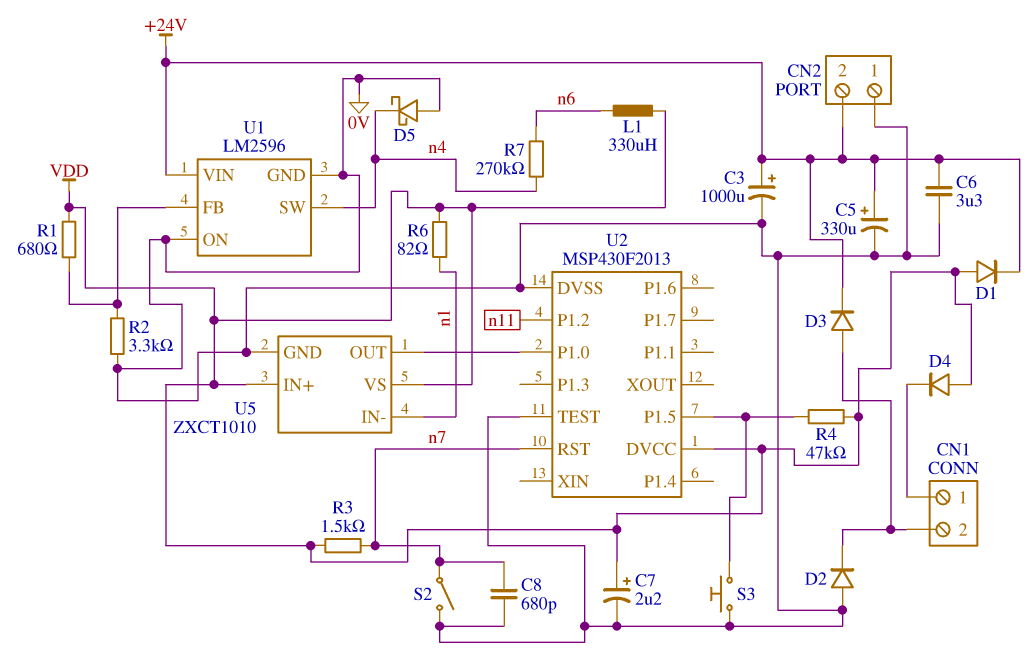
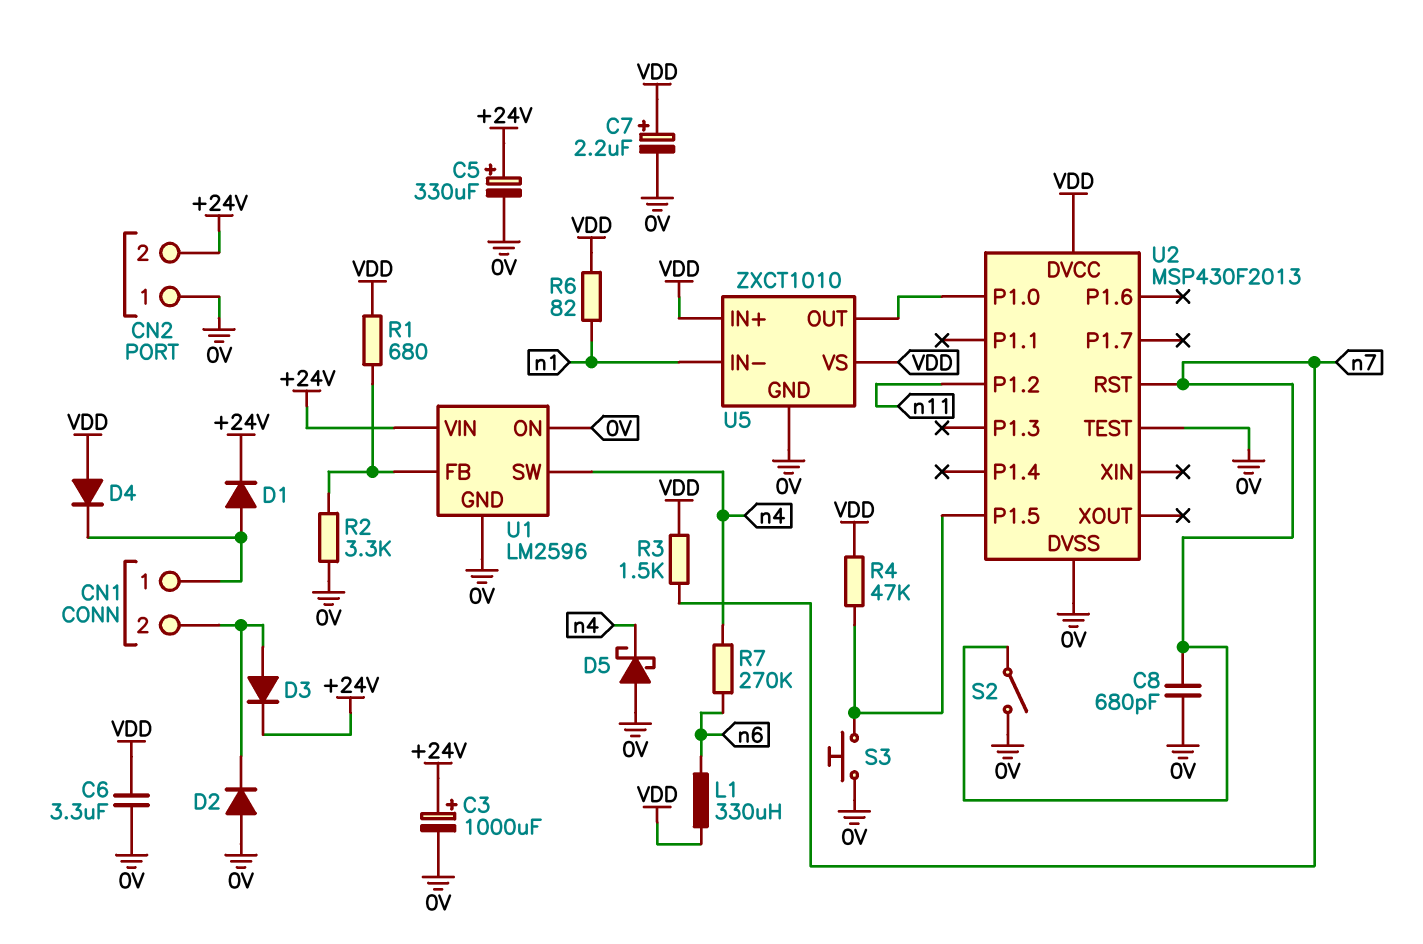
C6: 3.3uF (+24V, 0V) -> 3.3uF (0V, VDD)
D1: diode (A VDD, K +24V) -> diode (A CN1/1, K +24V)

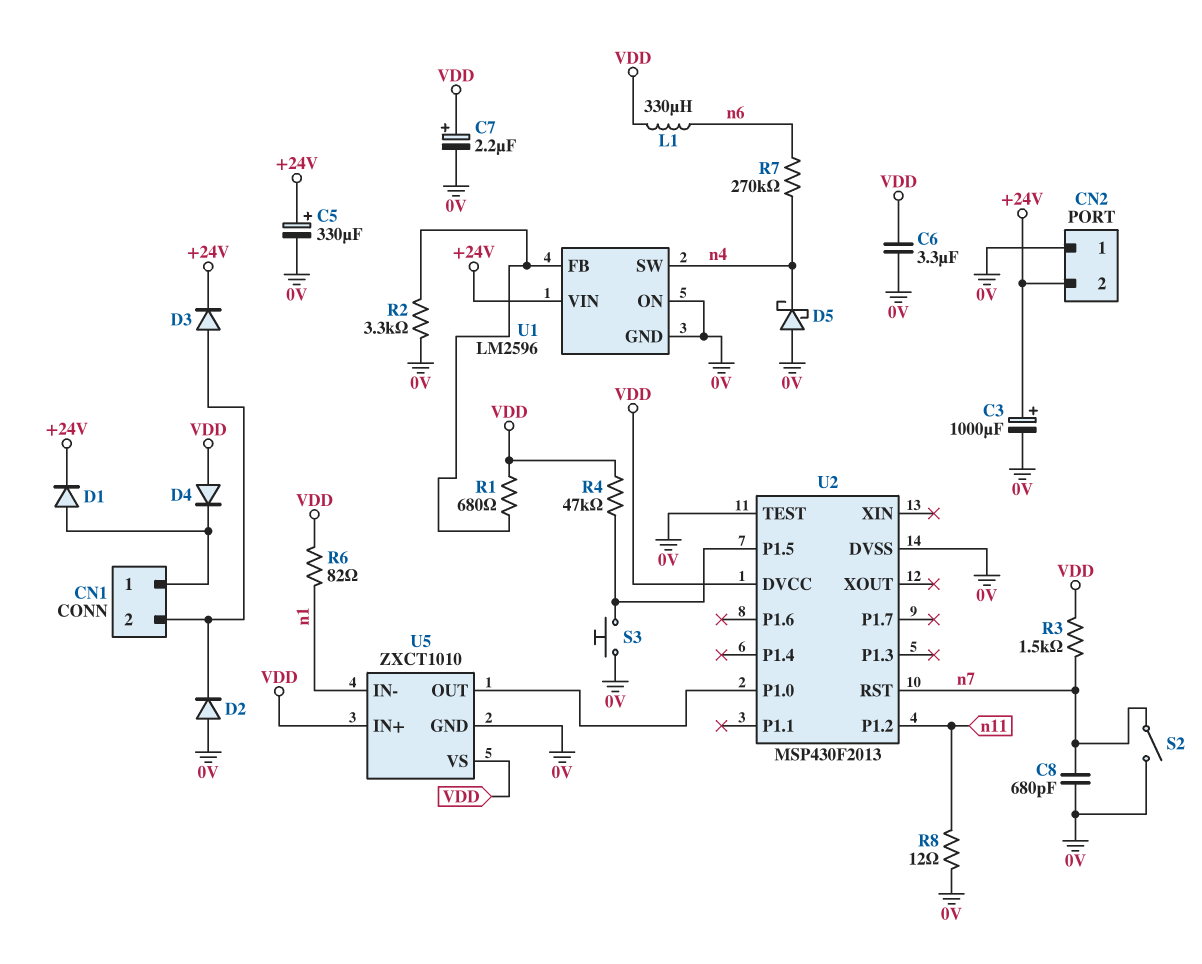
R8: none -> 12 (0V, n11)

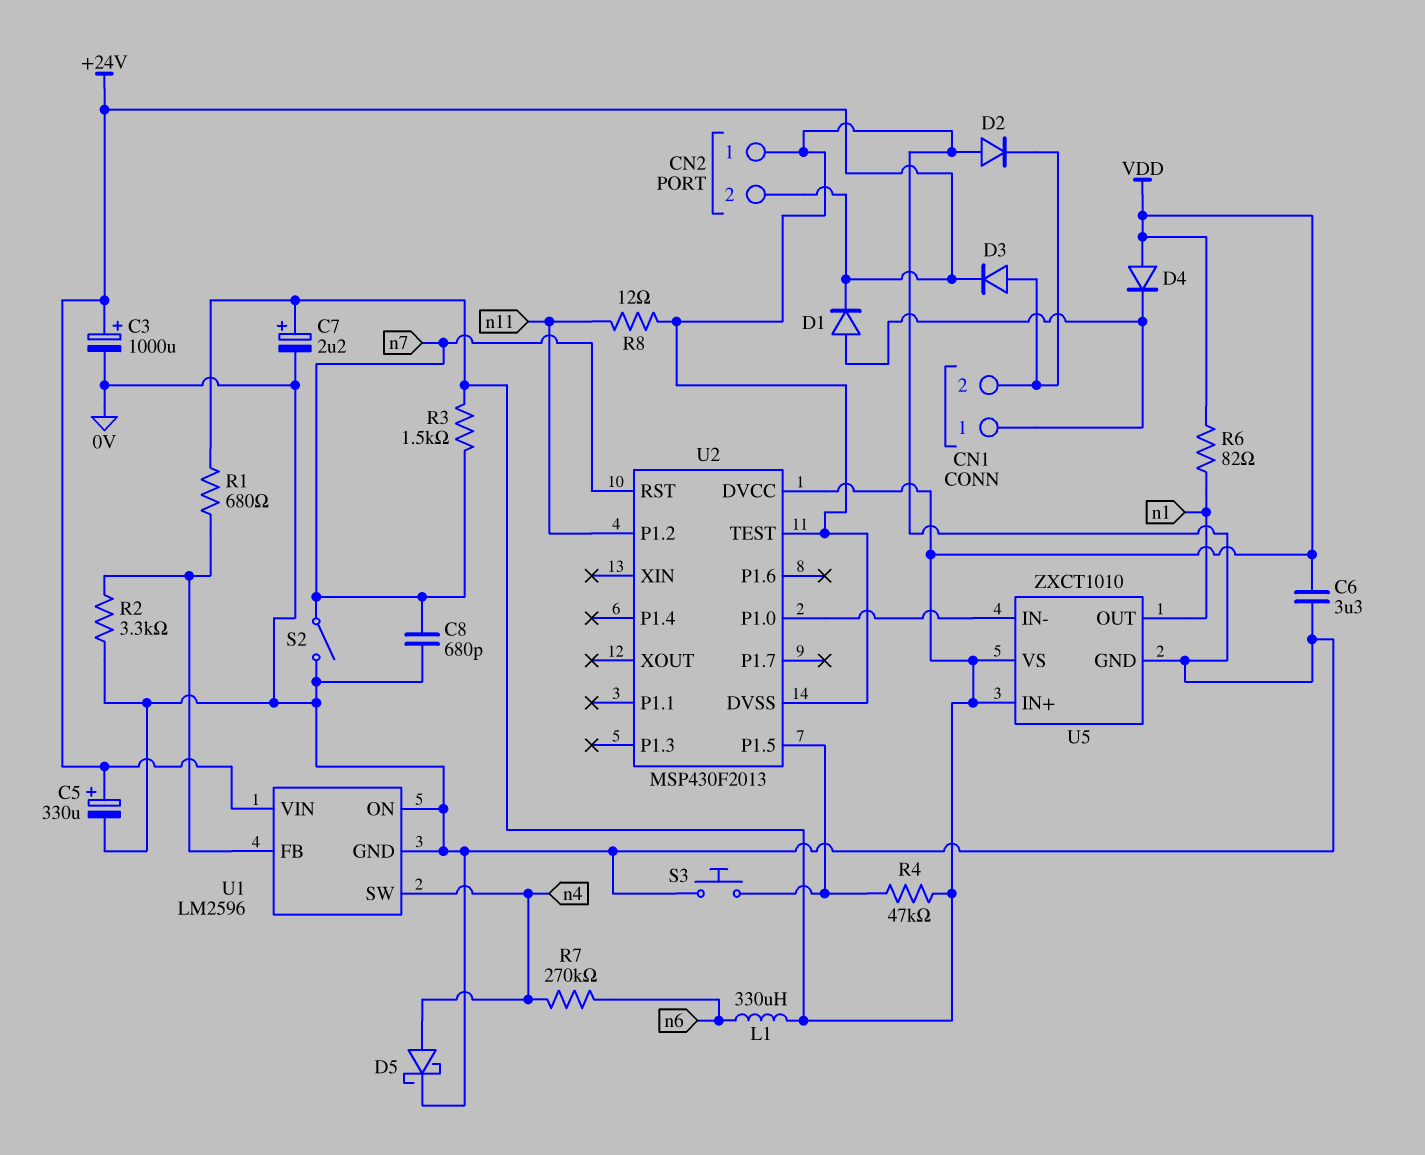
D5: schottky (A 0V, K n4) -> schottky (A n4, K 0V)
U5 pin IN-: n1 -> U2/P1.0
U5 pin OUT: U2/P1.0 -> n1

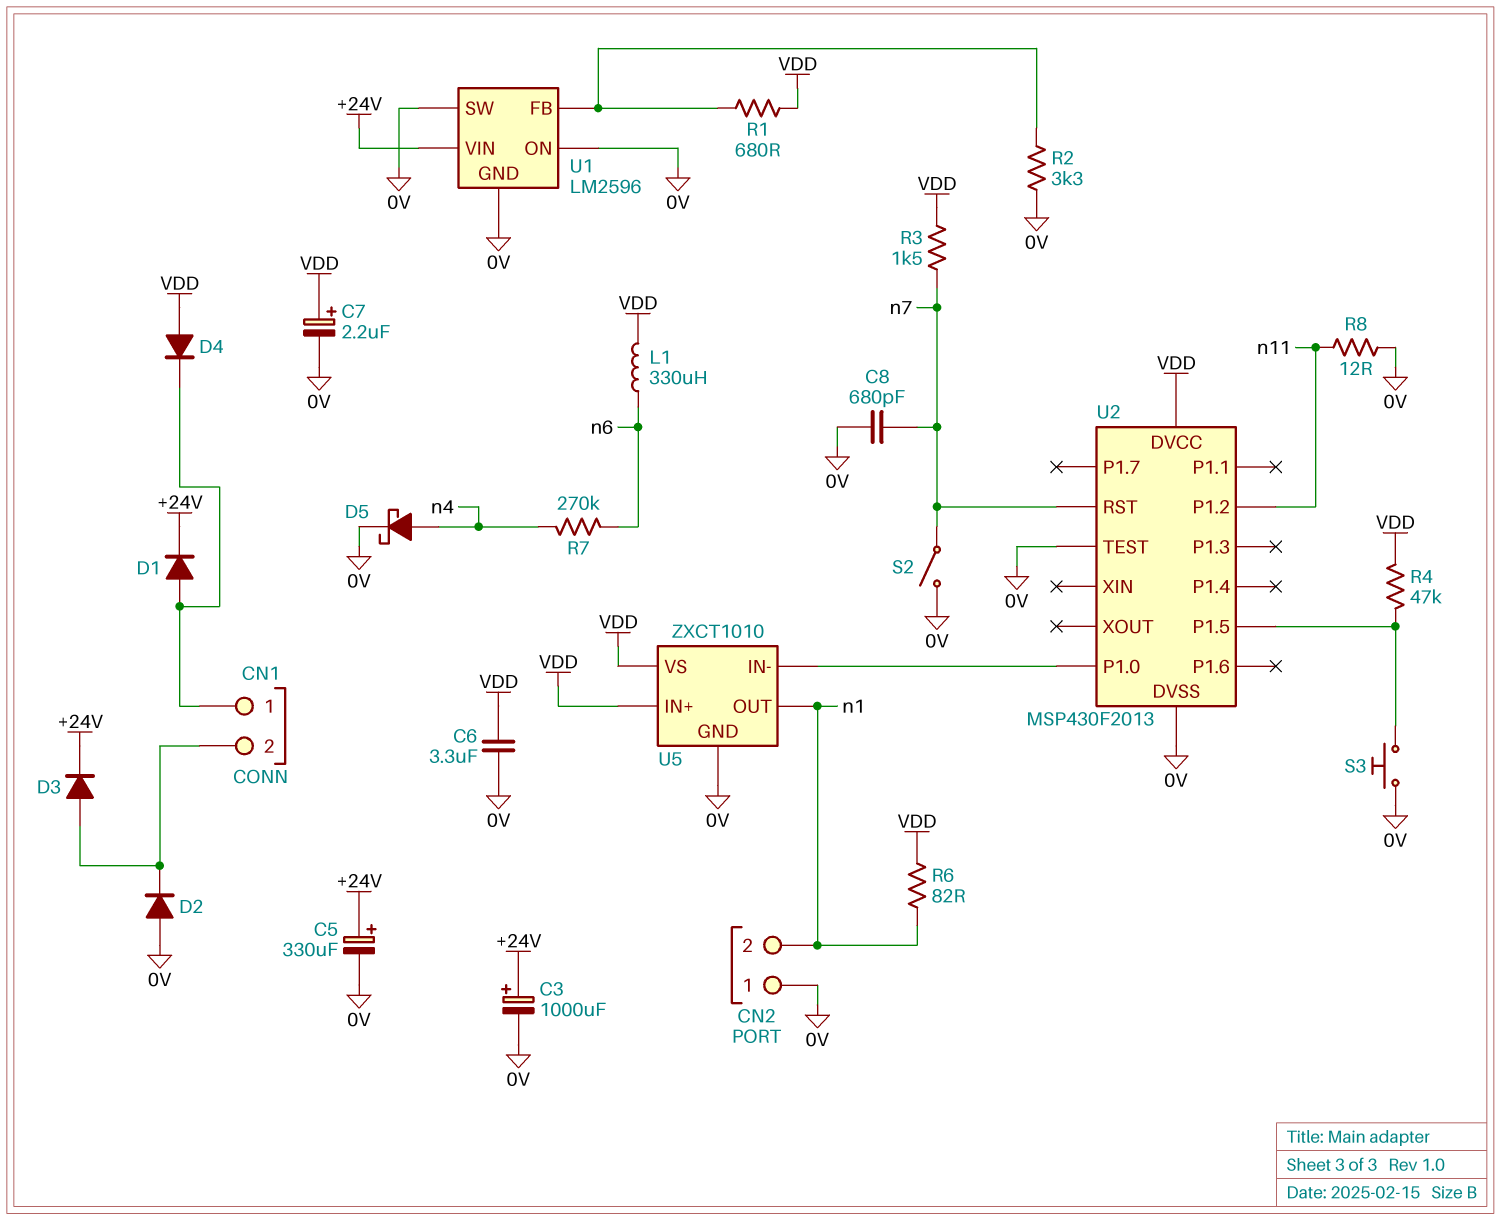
CN2 pin 2: +24V -> n1
U1 pin SW: n4 -> 0V

